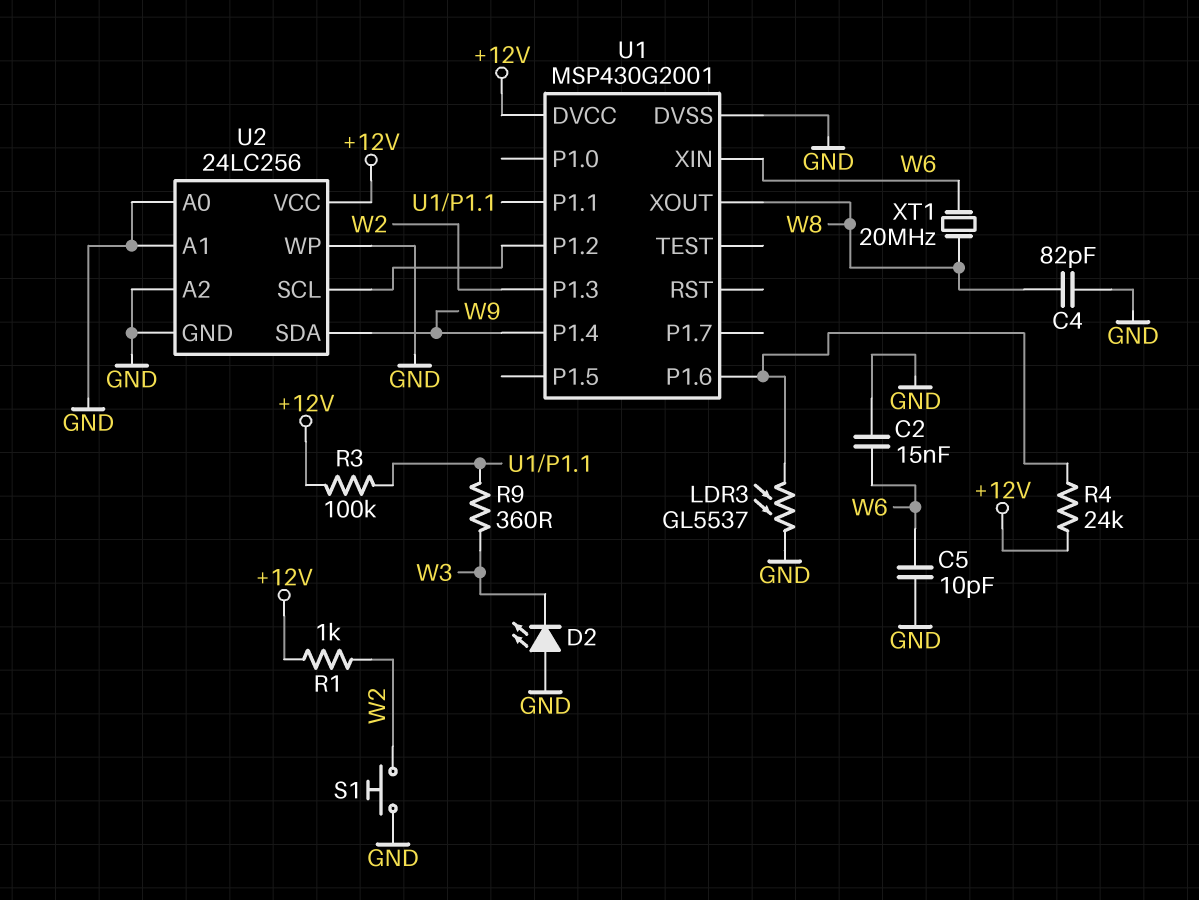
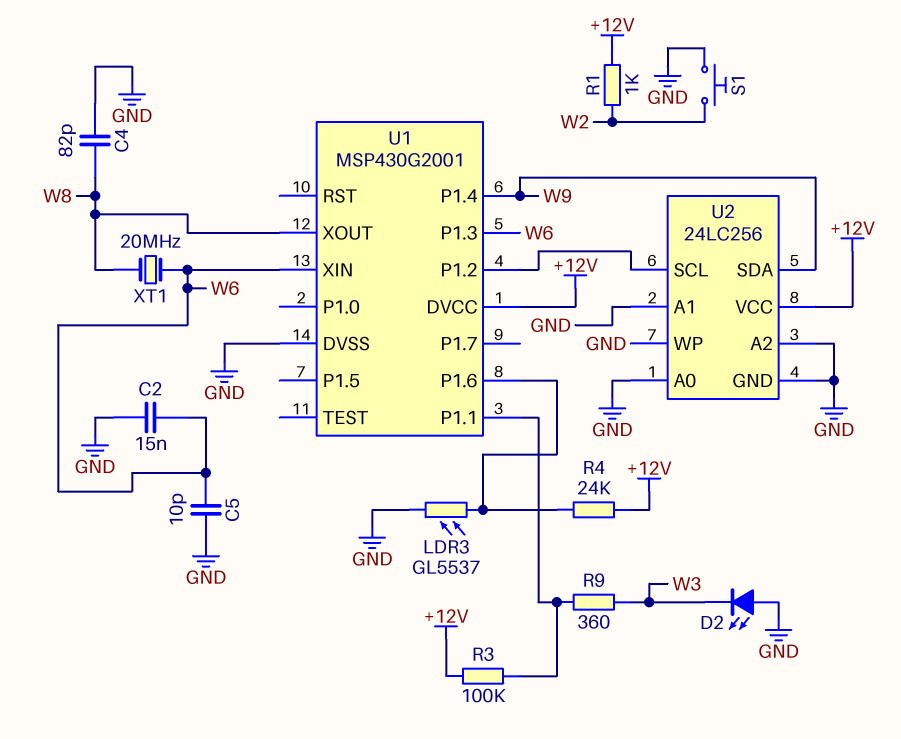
U1 pin P1.3: W2 -> W6

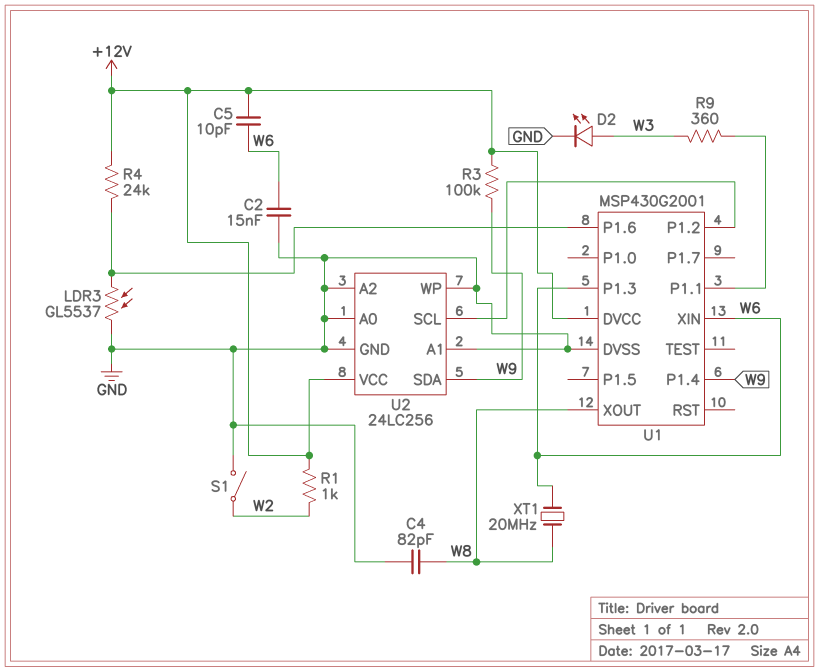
C5: 10pF (GND, W6) -> 10pF (+12V, W6)
D2: LED (A GND, K W3) -> LED (A W3, K GND)
R3: 100k (+12V, U1/P1.1) -> 100k (+12V, W9)
S1: button (GND, W2) -> switch (GND, W2)

